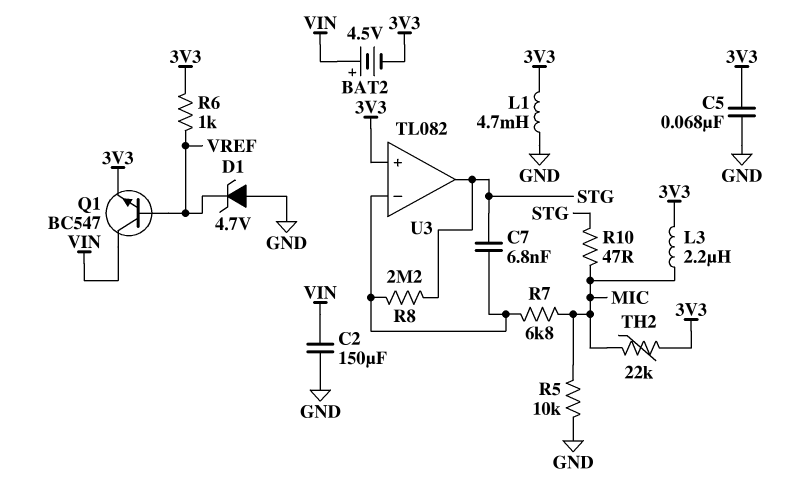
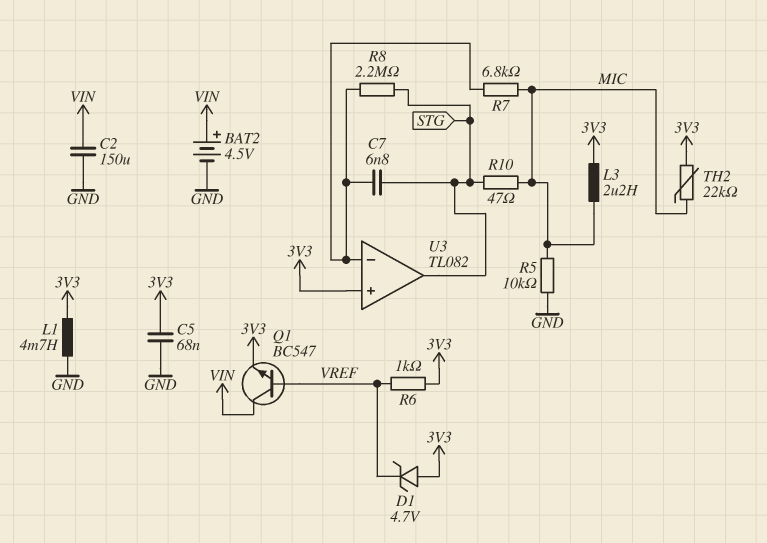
BAT2: 4.5V (plus VIN, minus 3V3) -> 4.5V (plus VIN, minus GND)
D1: zener 4.7V (A GND, K VREF) -> zener 4.7V (A 3V3, K VREF)

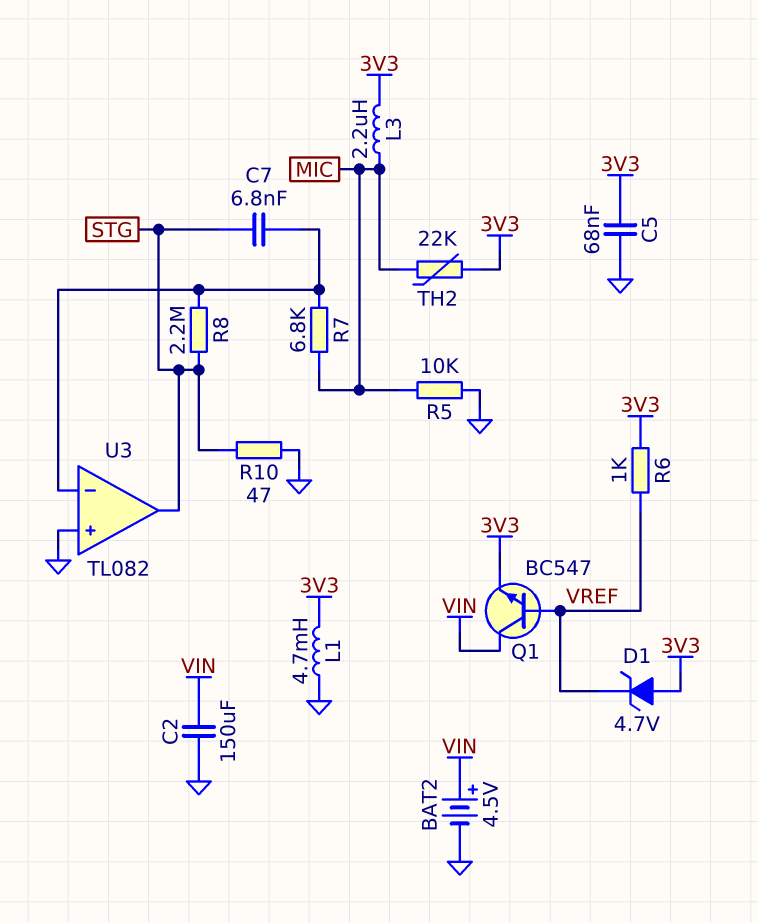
R10: 47 (MIC, STG) -> 47 (GND, STG)
U3 pin in+: 3V3 -> GND

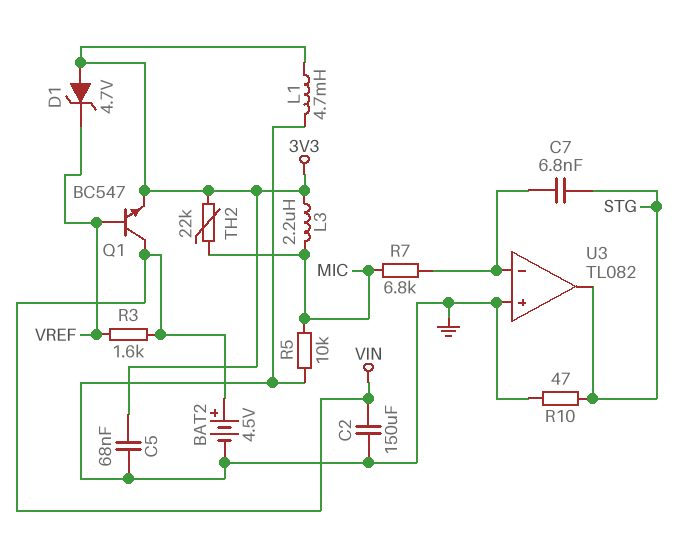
R3: none -> 1.6k (VIN, VREF)
R6: 1k (3V3, VREF) -> none
R8: 2.2M (STG, U3/in-) -> none

